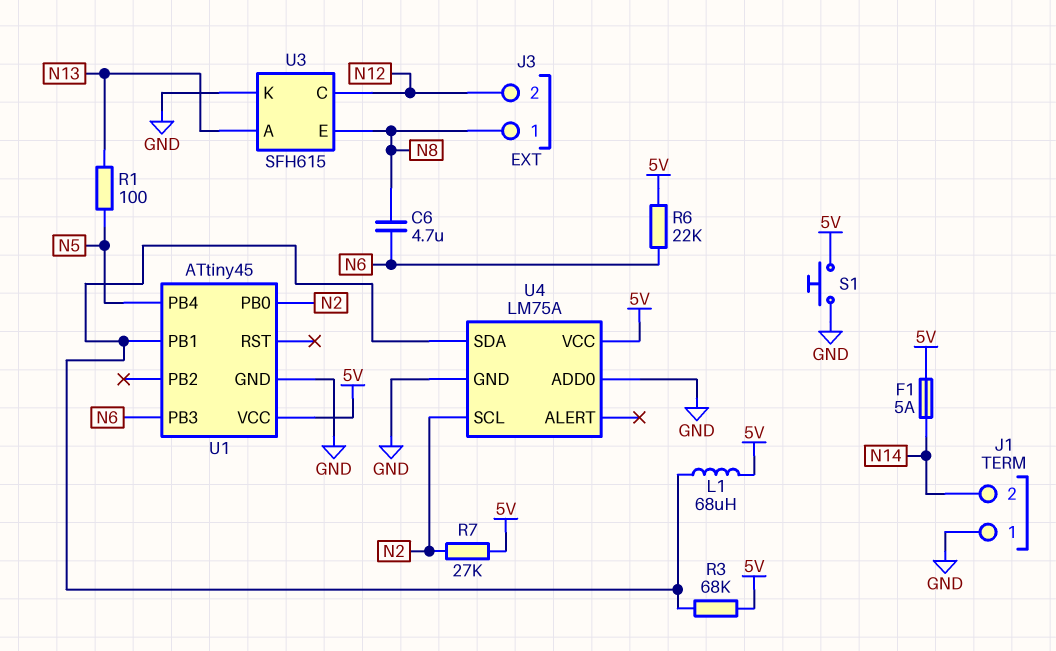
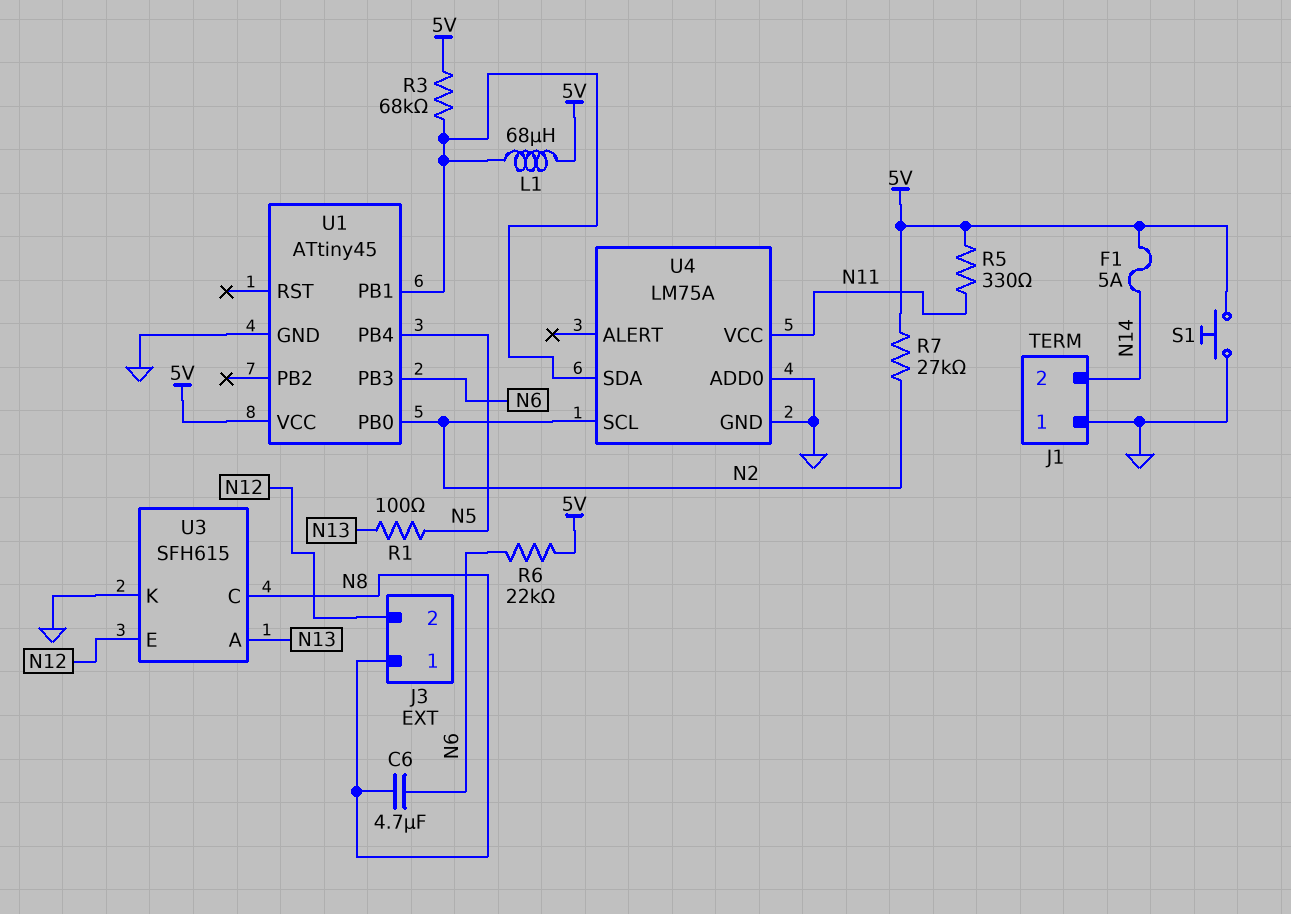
R5: none -> 330 (5V, N11)
U3 pin C: N12 -> N8
U3 pin E: N8 -> N12
U4 pin VCC: 5V -> N11

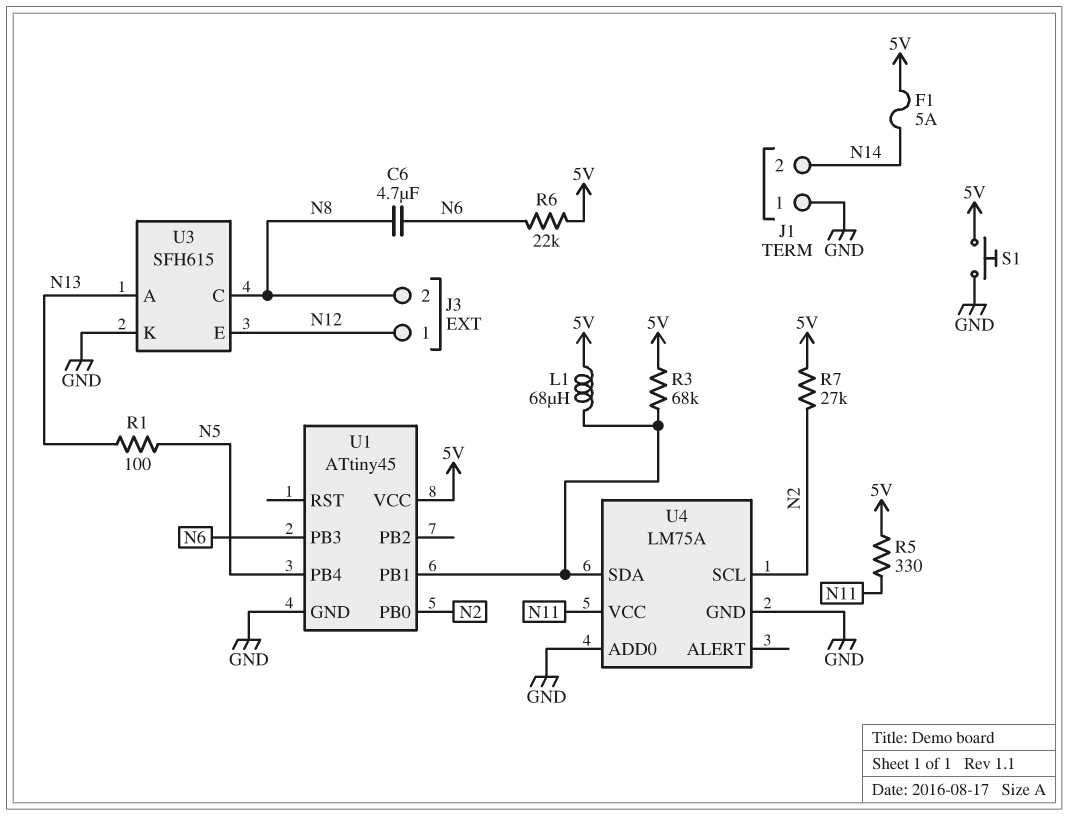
J3 pin 1: N8 -> N12
J3 pin 2: N12 -> N8

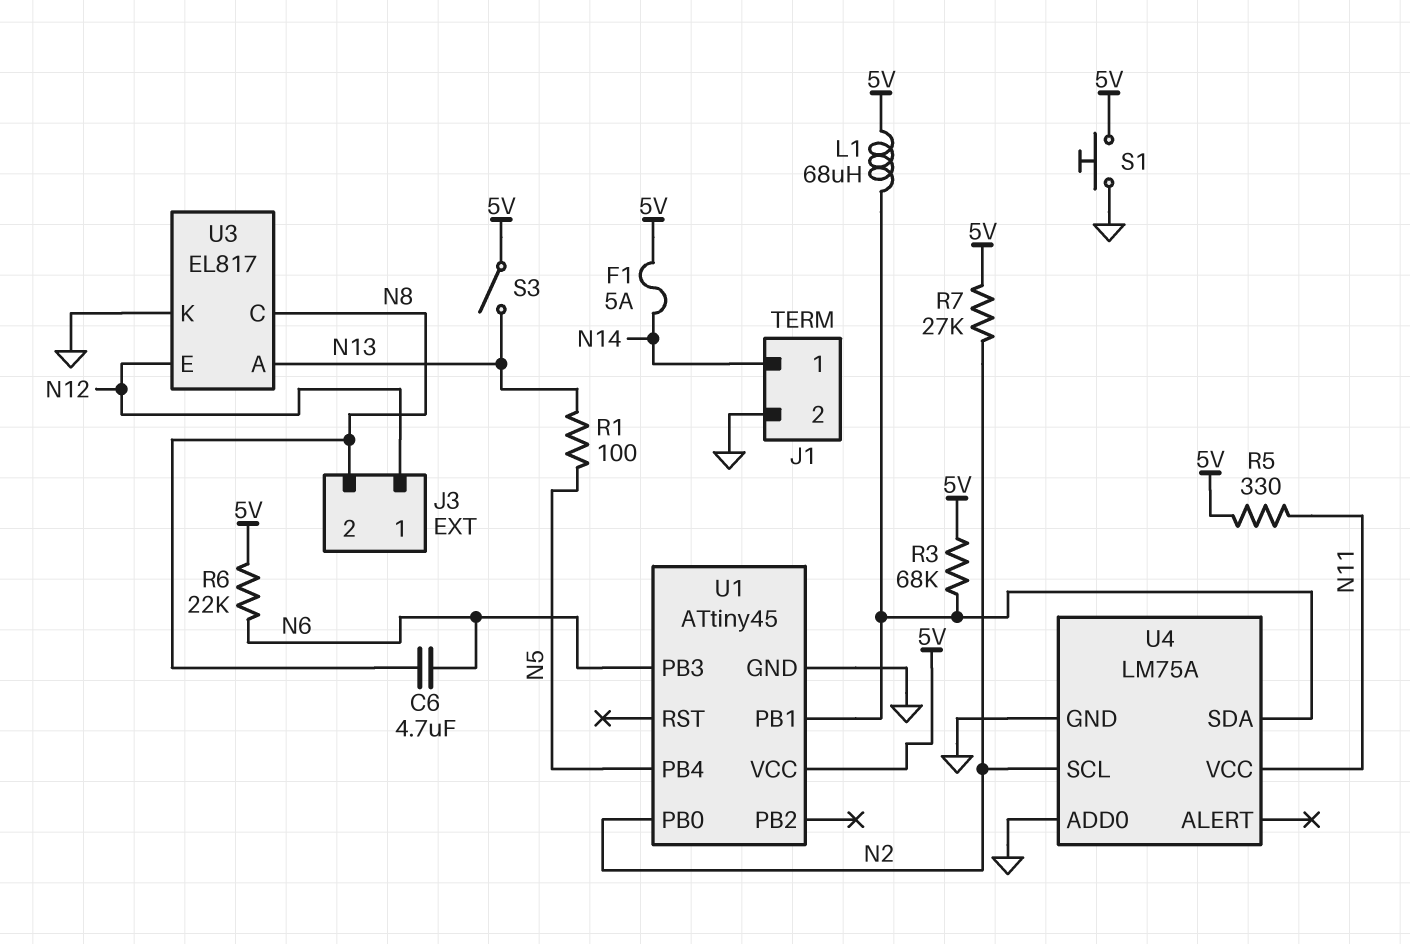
J1 pin 1: GND -> N14
J1 pin 2: N14 -> GND
S3: none -> switch (5V, N13)
U3: SFH615 -> EL817

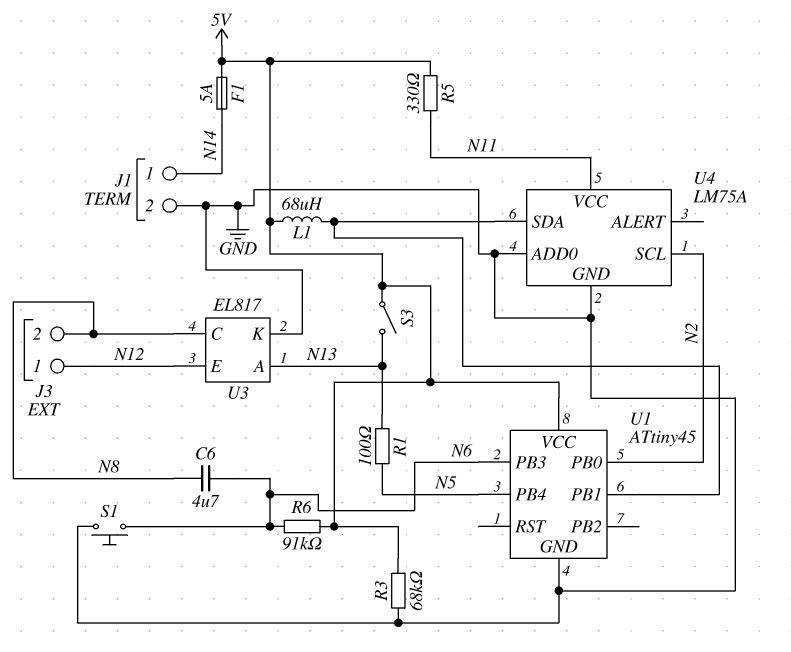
R3: 68k (5V, U1/PB1) -> 68k (5V, GND)
R6: 22k (5V, N6) -> 91k (5V, N6)
R7: 27k (5V, N2) -> none
S1: button (5V, GND) -> button (GND, N6)

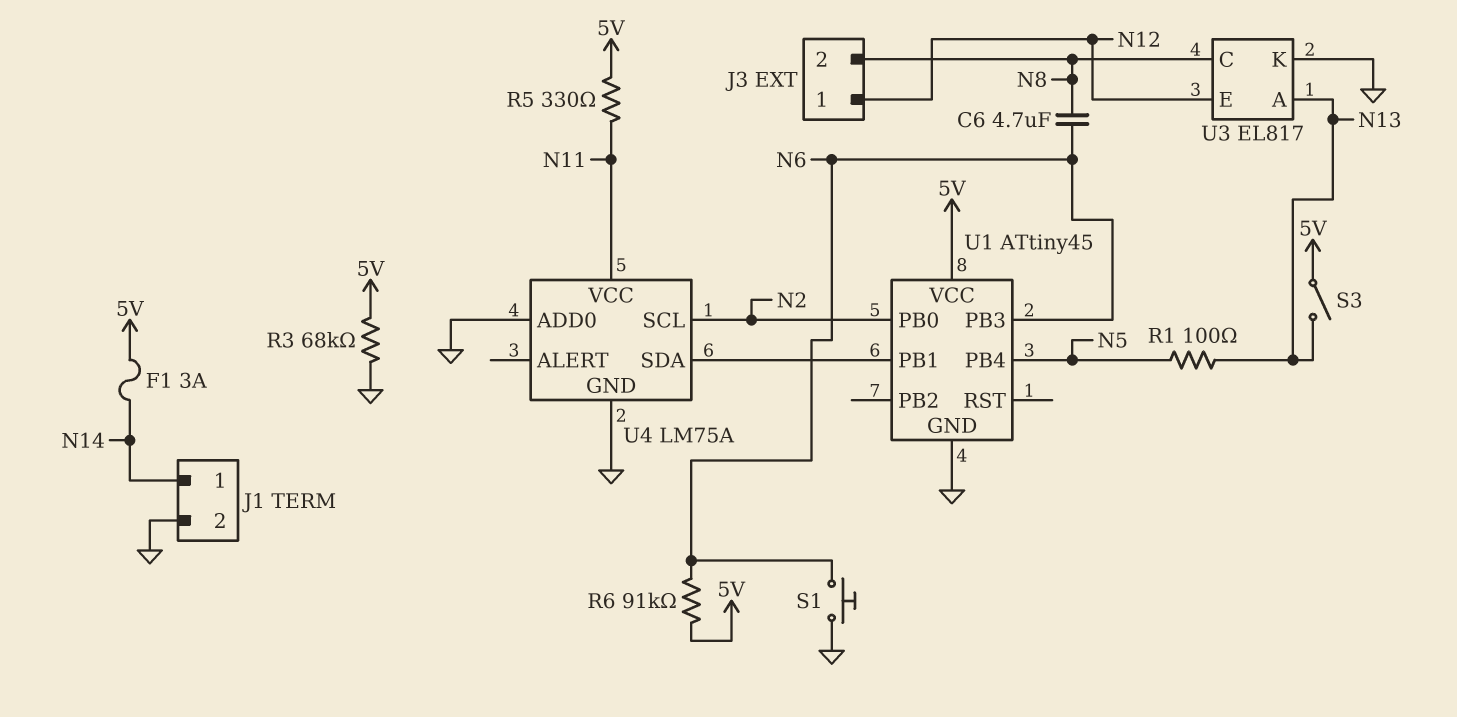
F1: 5A (5V, N14) -> 3A (5V, N14)
L1: 68uH (5V, U1/PB1) -> none

